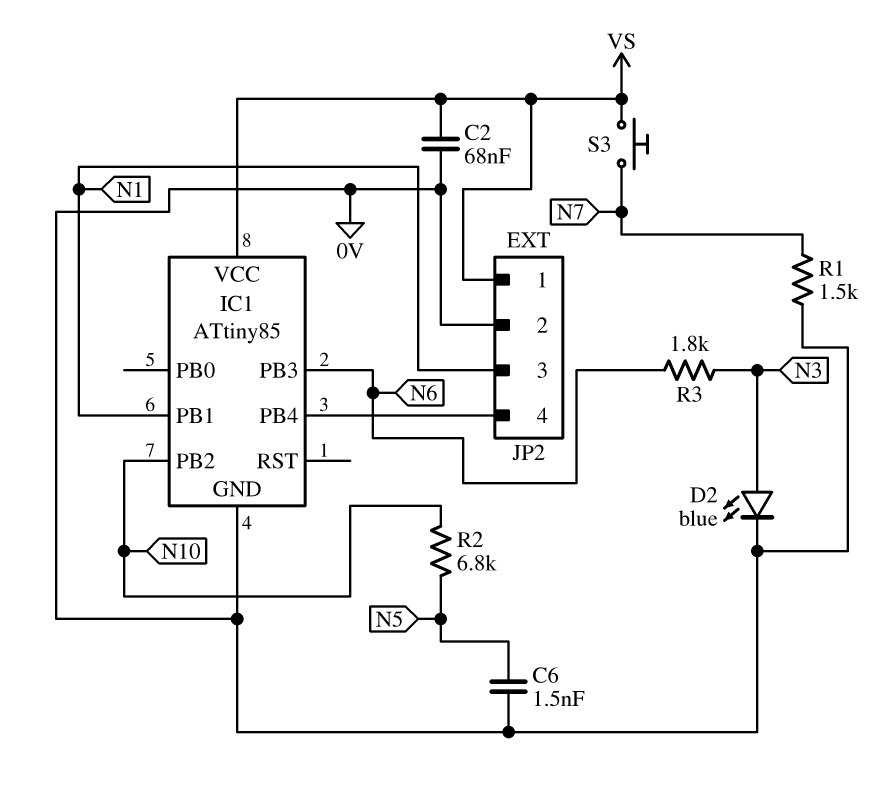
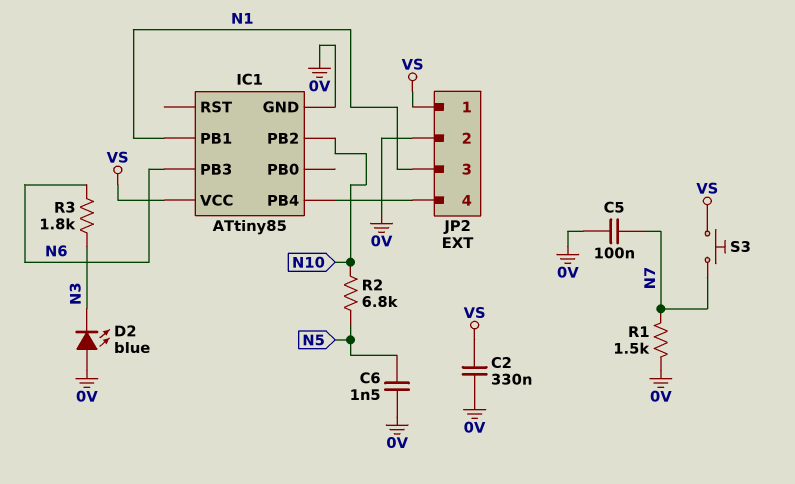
C2: 68nF (0V, VS) -> 330nF (0V, VS)
C5: none -> 100nF (0V, N7)
D2: LED blue (A N3, K 0V) -> LED blue (A 0V, K N3)

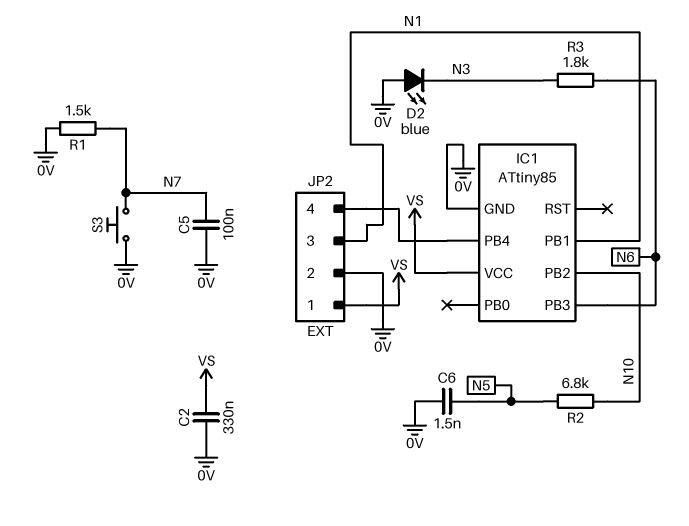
S3: button (N7, VS) -> button (0V, N7)

